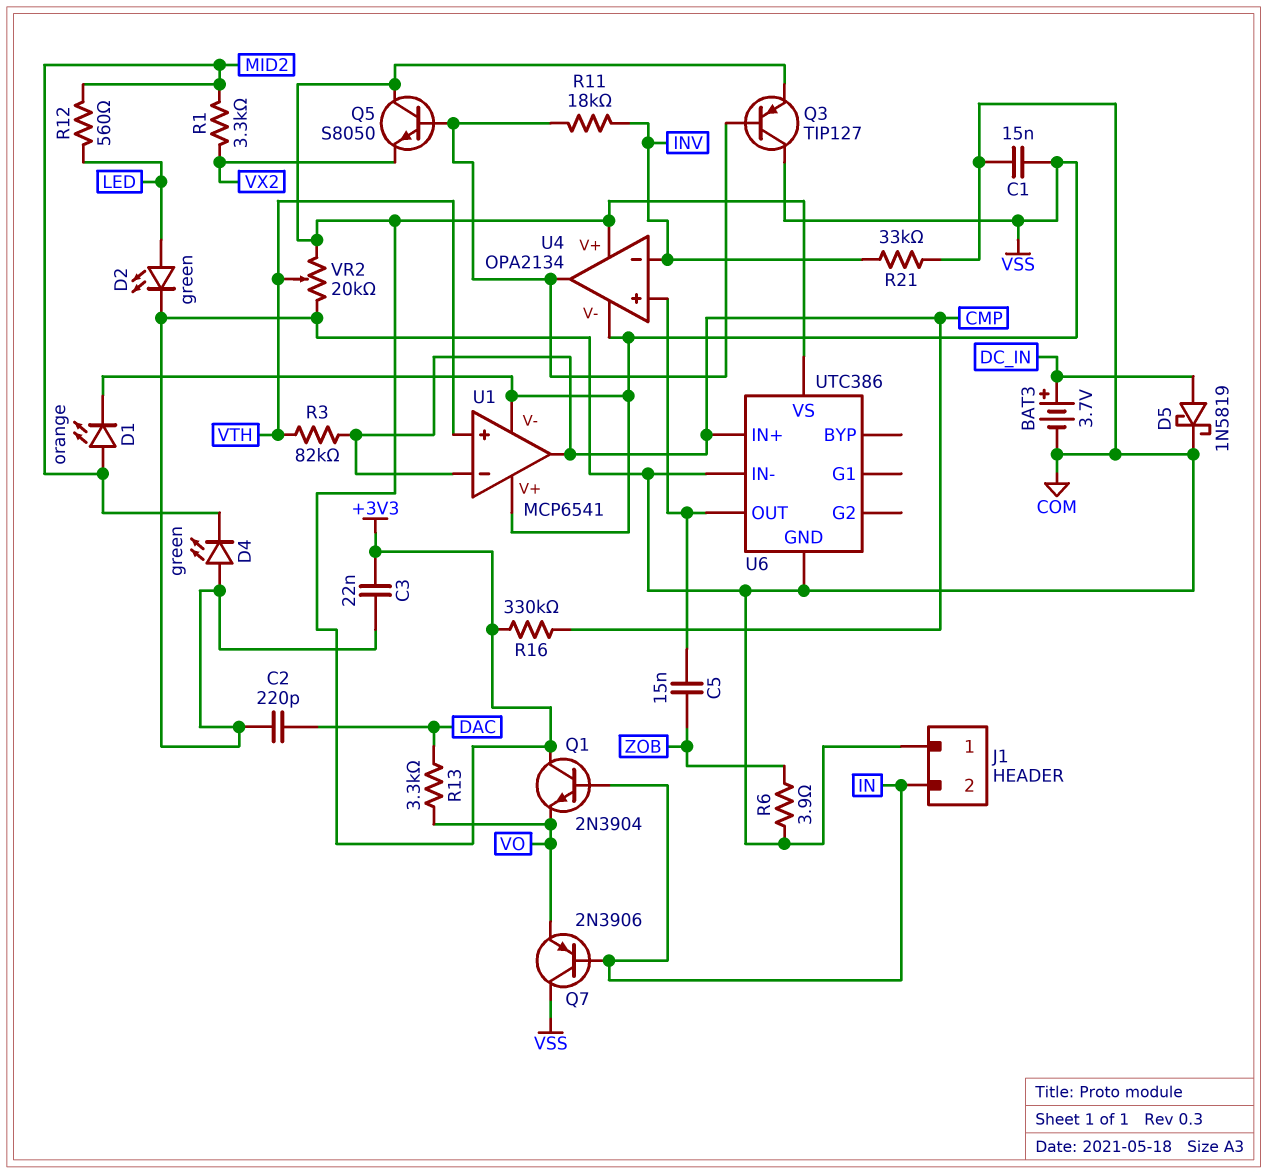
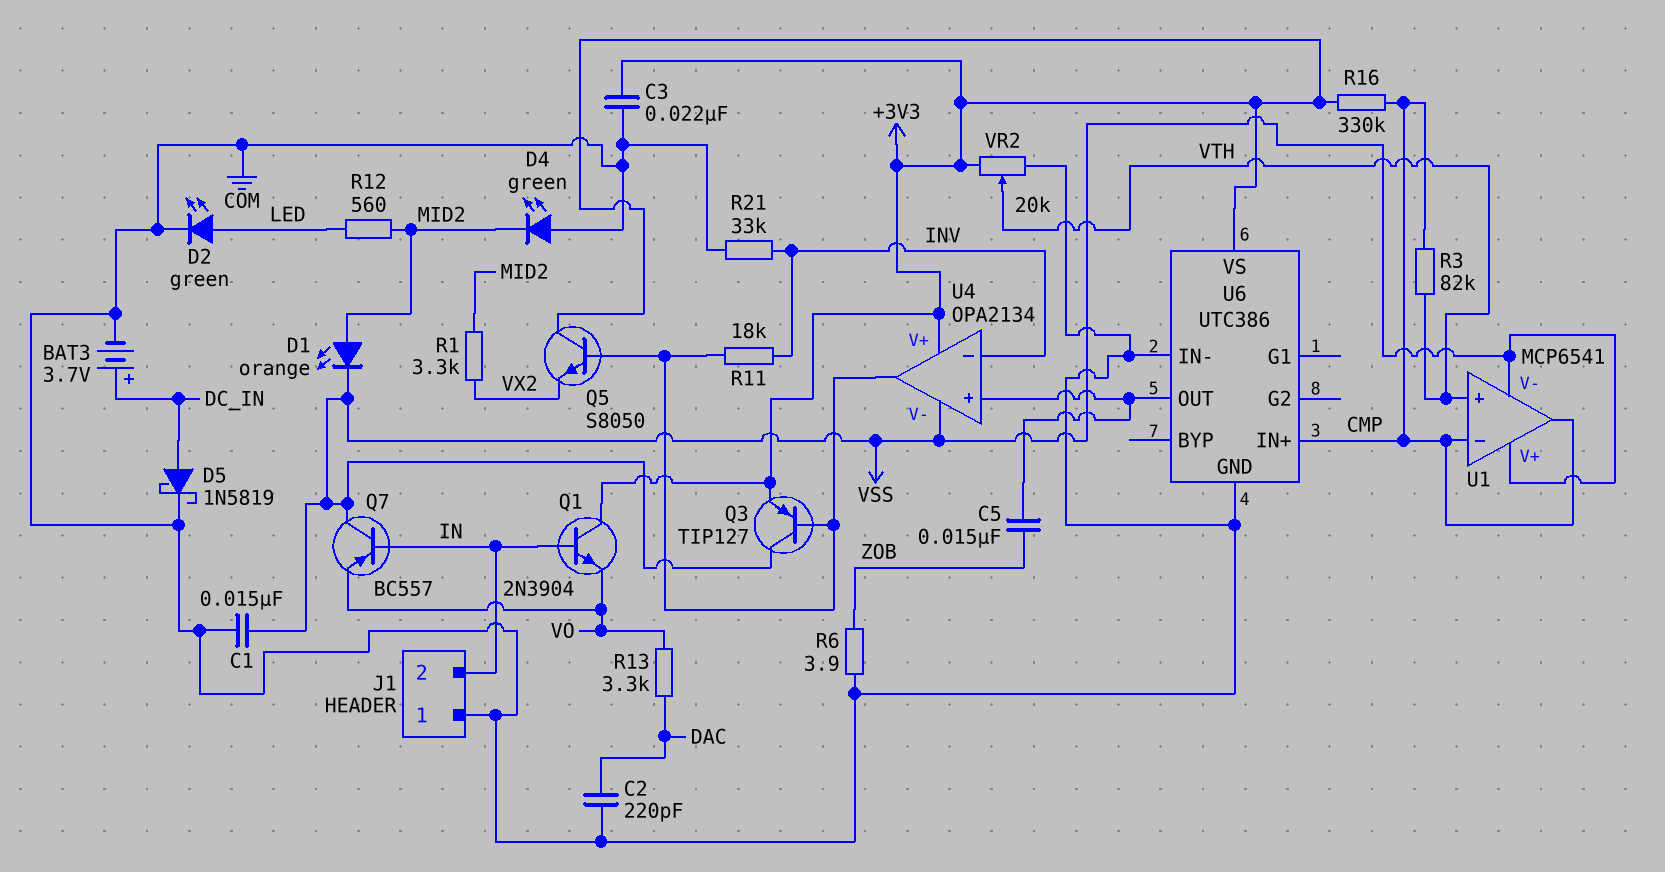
Q7: PNP 2N3906 (B IN, C VSS, E VO) -> PNP BC557 (B IN, C VSS, E VO)

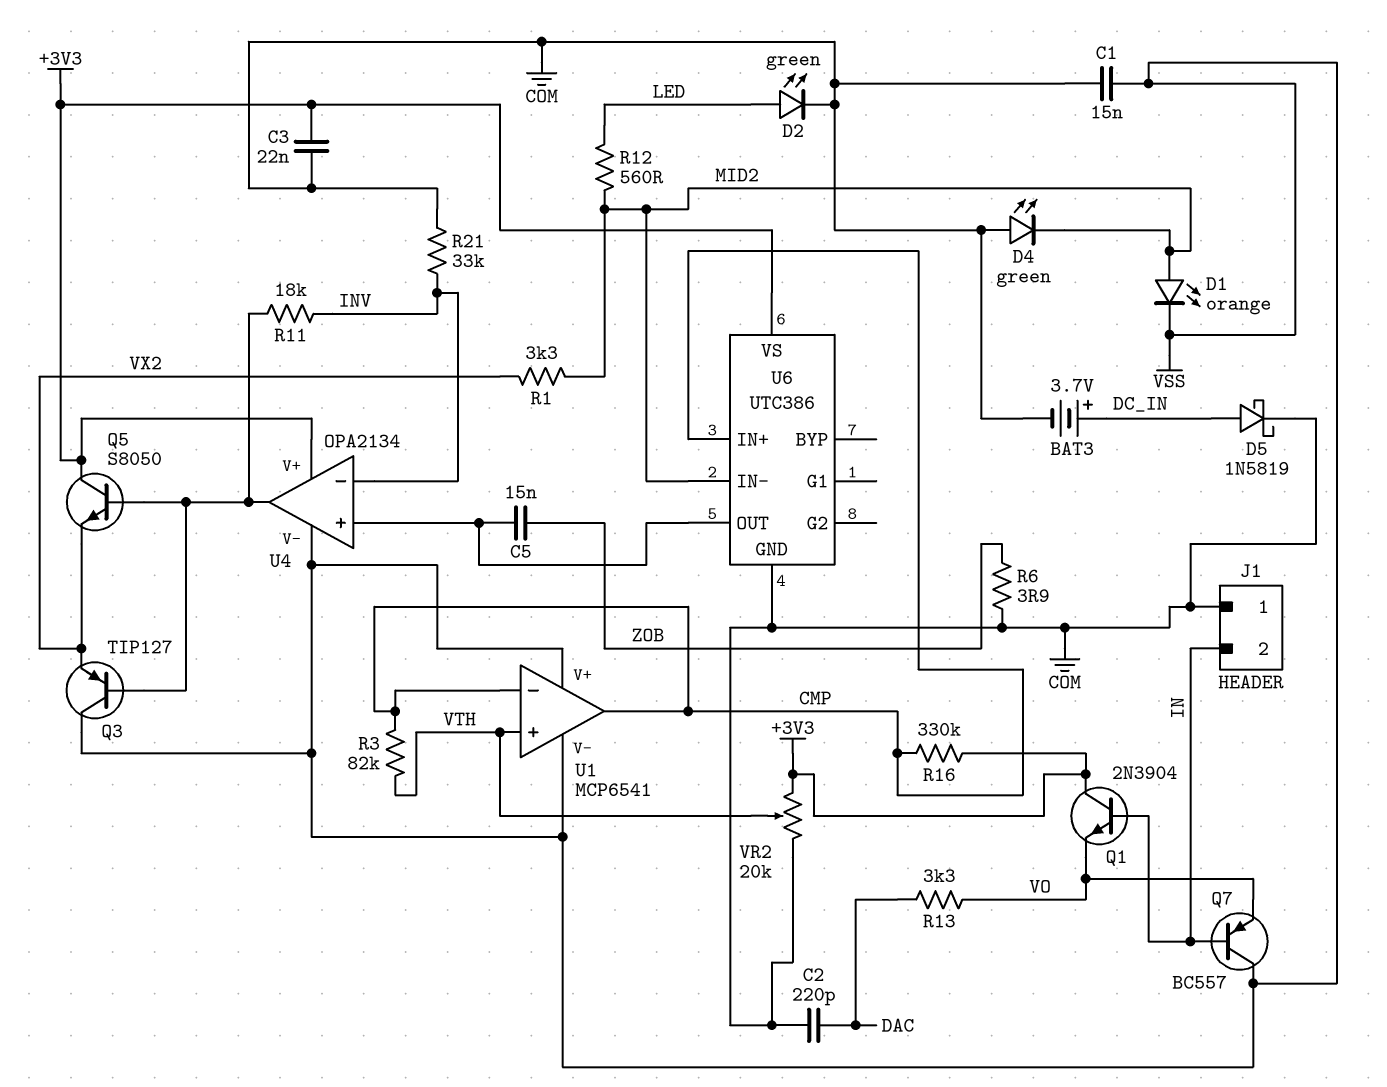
Q3: PNP TIP127 (B U4/out, C VSS, E +3V3) -> PNP TIP127 (B U4/out, C VSS, E VX2)
U6 pin IN-: COM -> MID2

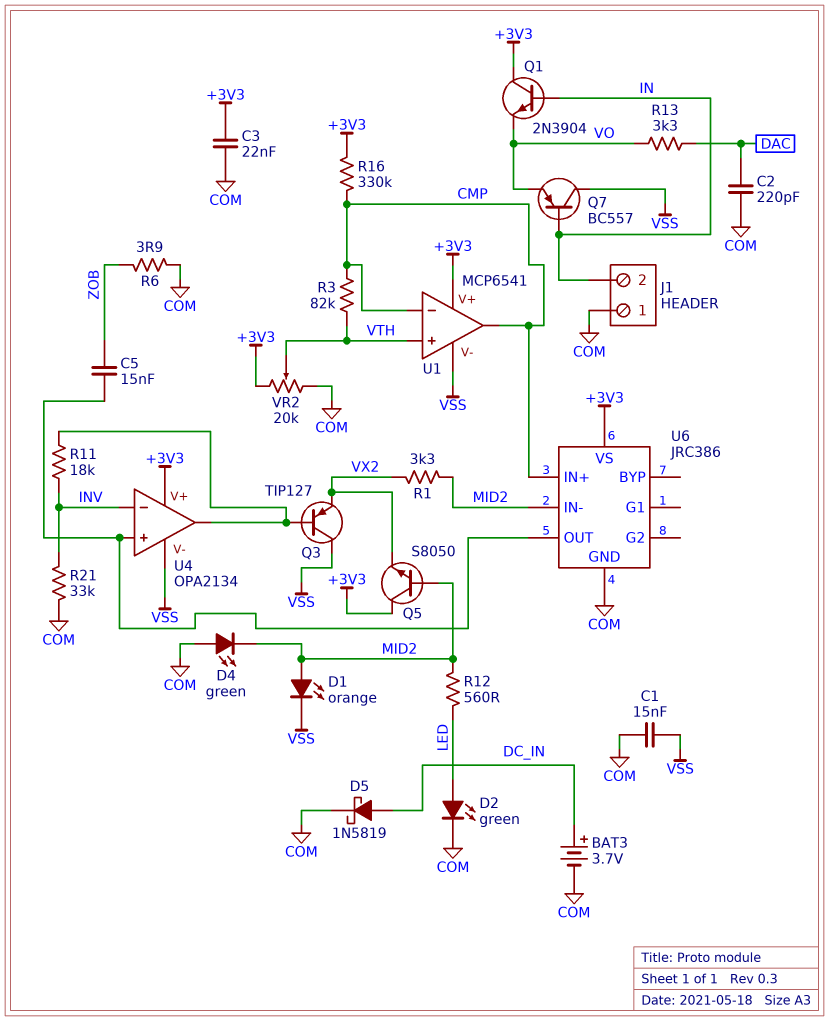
Q5: NPN S8050 (B U4/out, C +3V3, E VX2) -> NPN S8050 (B MID2, C +3V3, E VX2)
U1 pin V+: VSS -> +3V3
U6: UTC386 -> JRC386

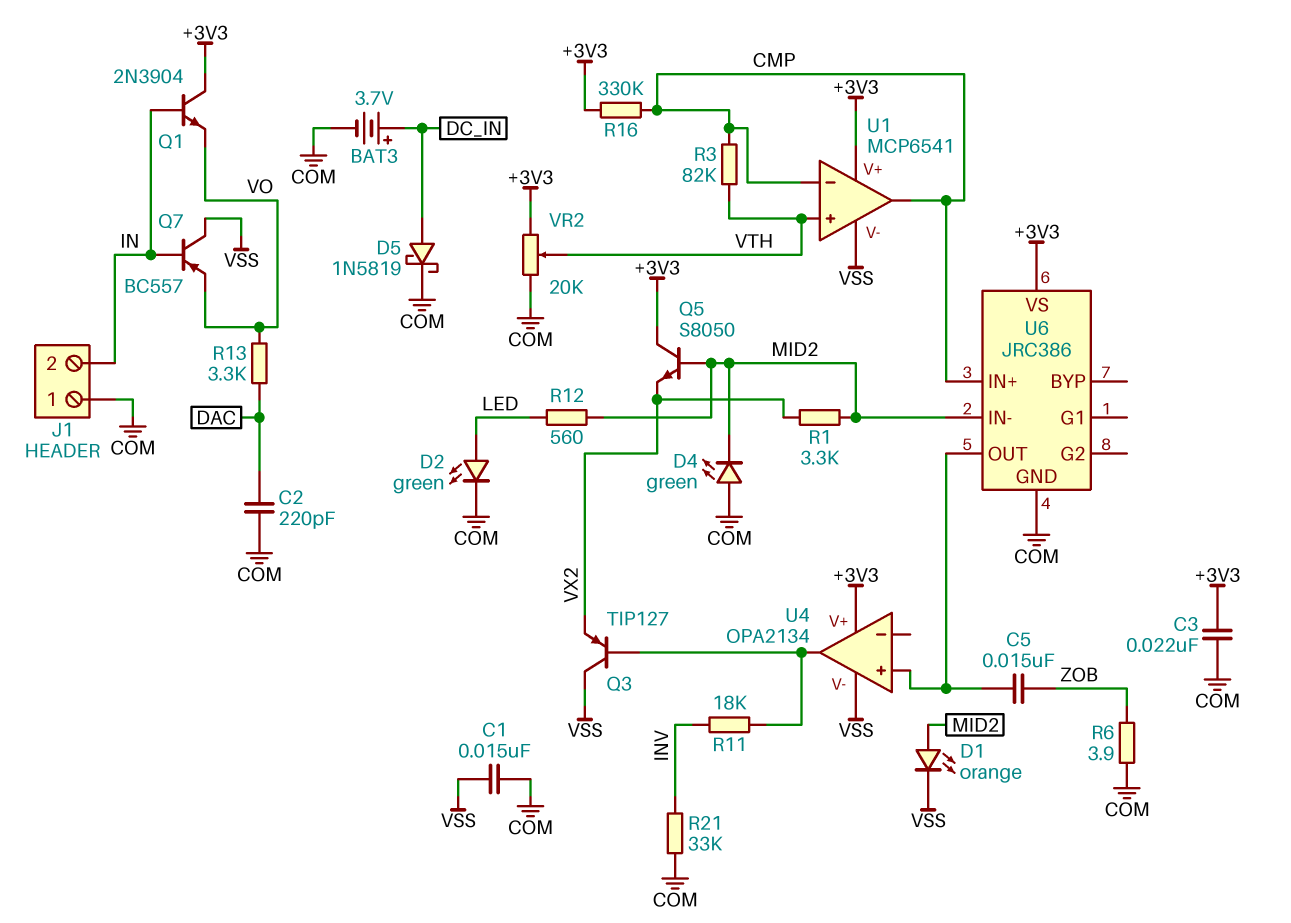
U4 pin in-: INV -> none

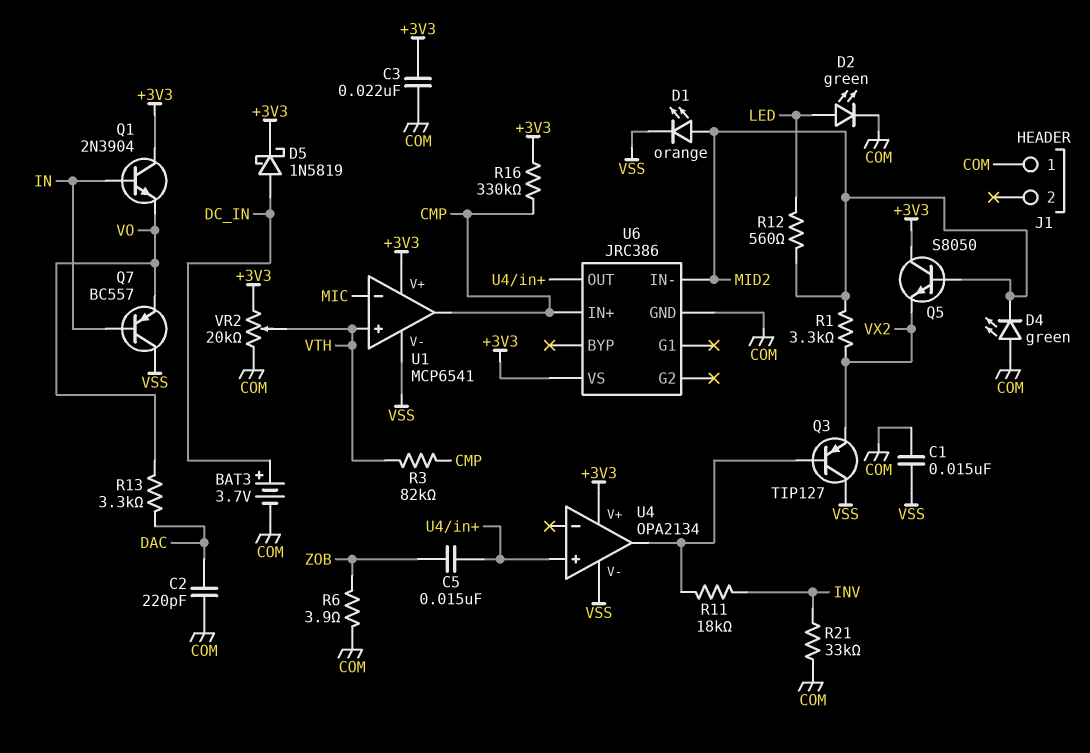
D5: schottky 1N5819 (A DC_IN, K COM) -> schottky 1N5819 (A DC_IN, K +3V3)
J1 pin 2: IN -> none
U1 pin in-: CMP -> MIC

